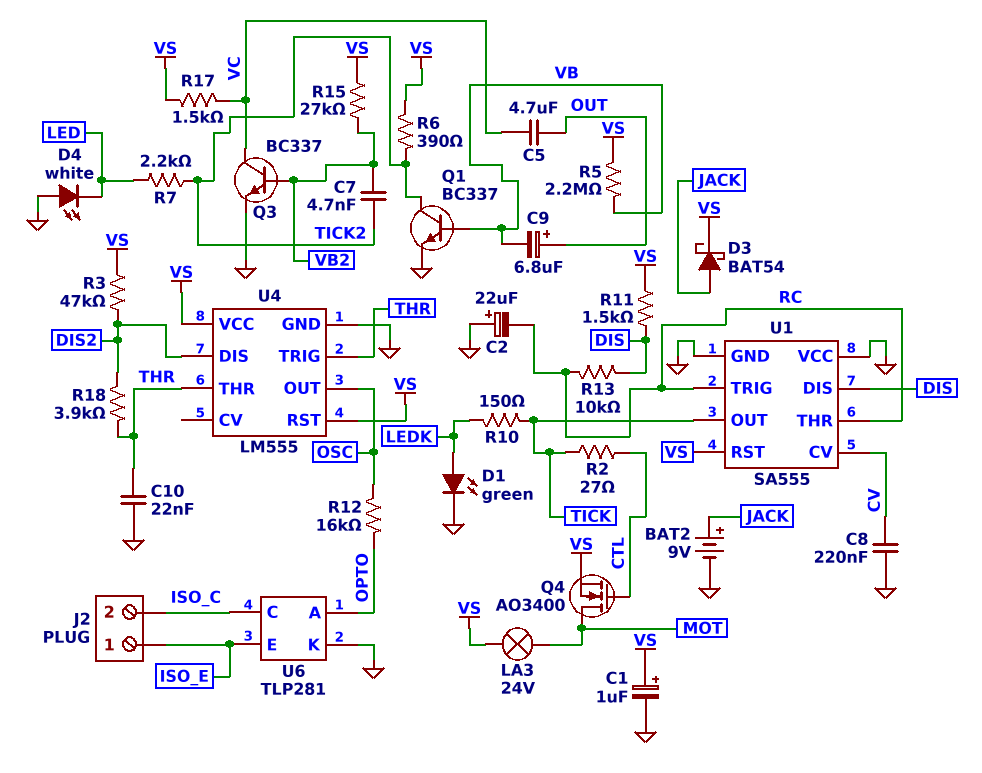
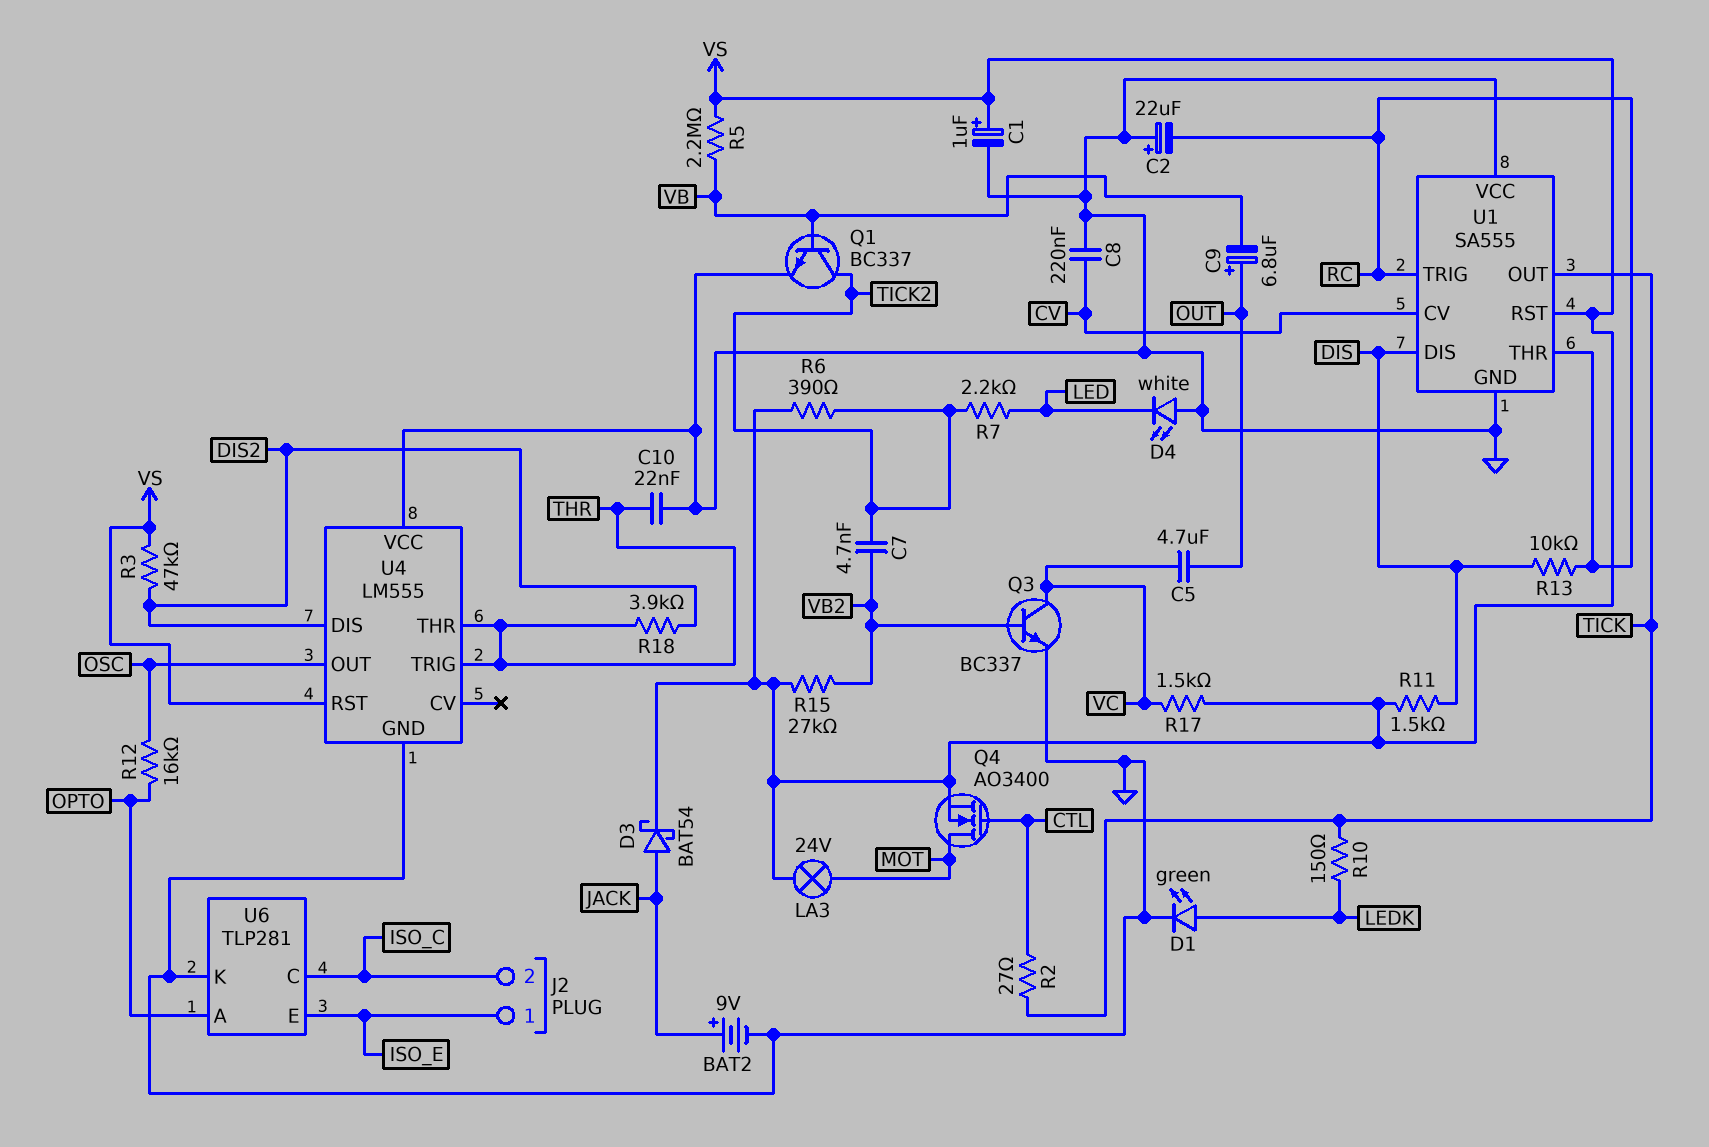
U4 pin VCC: VS -> GND

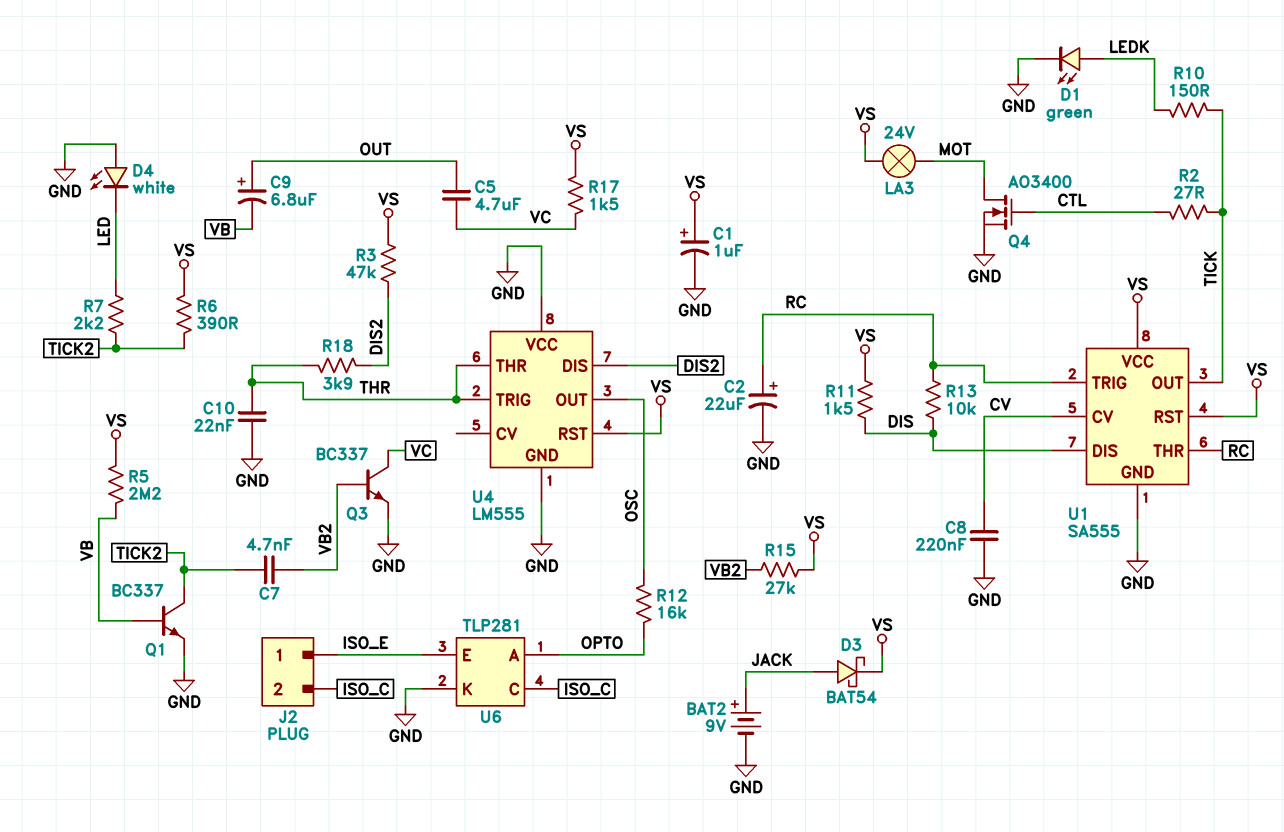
C2: 22uF (plus GND, minus RC) -> 22uF (plus RC, minus GND)
Q4: NMOS AO3400 (G CTL, D MOT, S VS) -> NMOS AO3400 (G CTL, D MOT, S GND)
U1 pin VCC: GND -> VS

